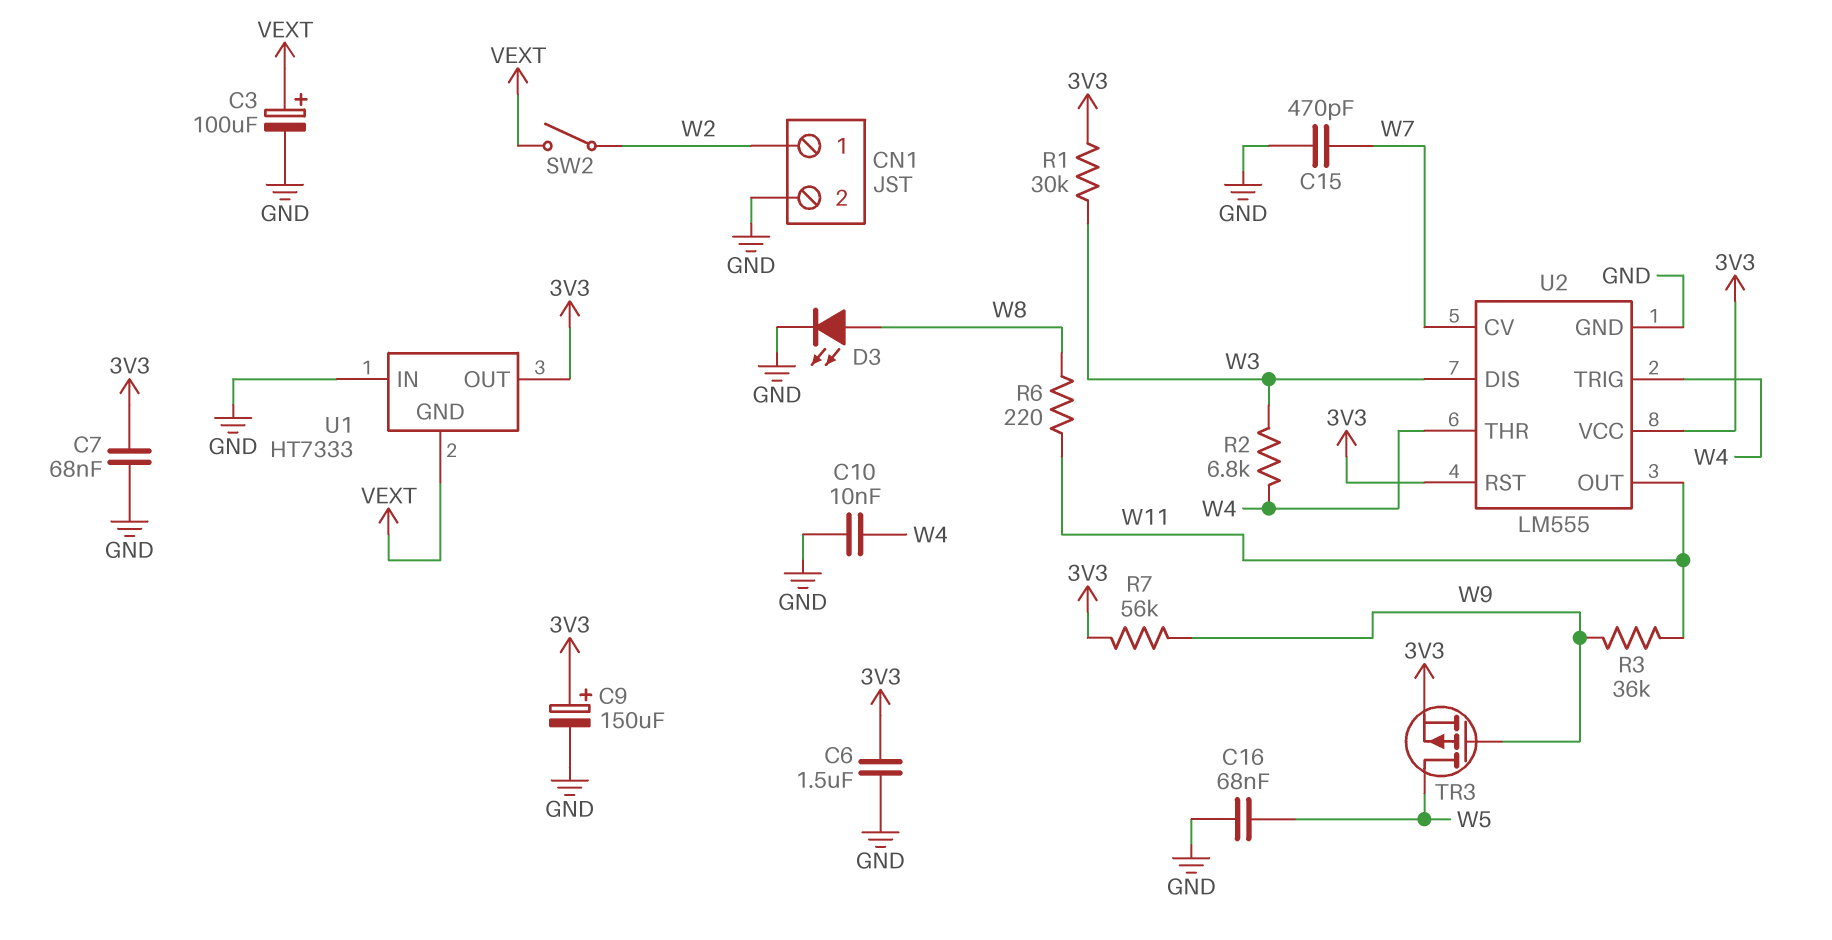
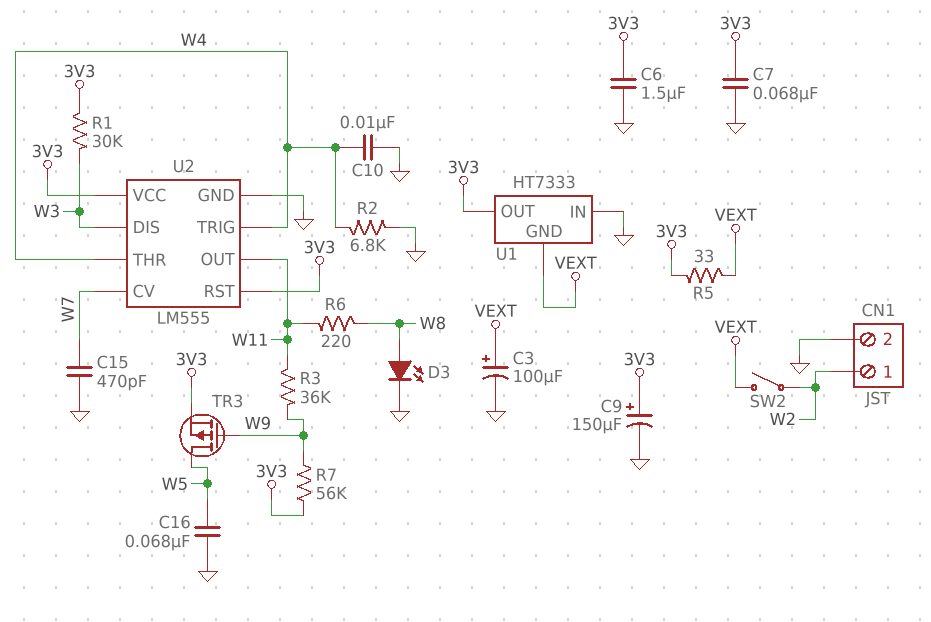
R2: 6.8k (W3, W4) -> 6.8k (GND, W4)
R5: none -> 33 (3V3, VEXT)

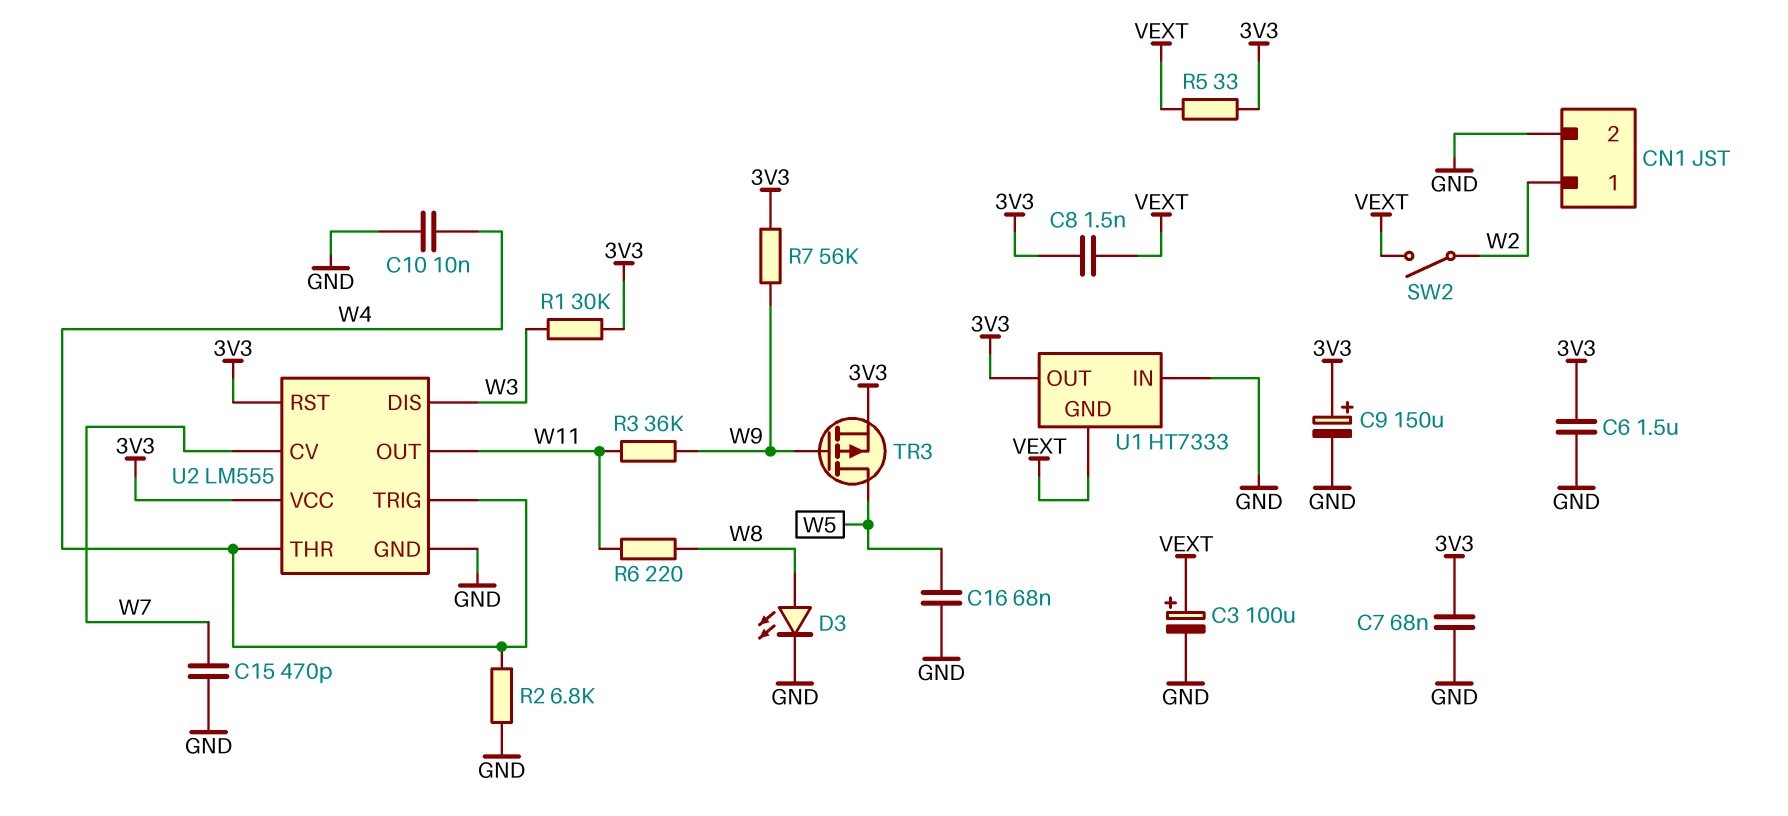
C8: none -> 1.5nF (3V3, VEXT)

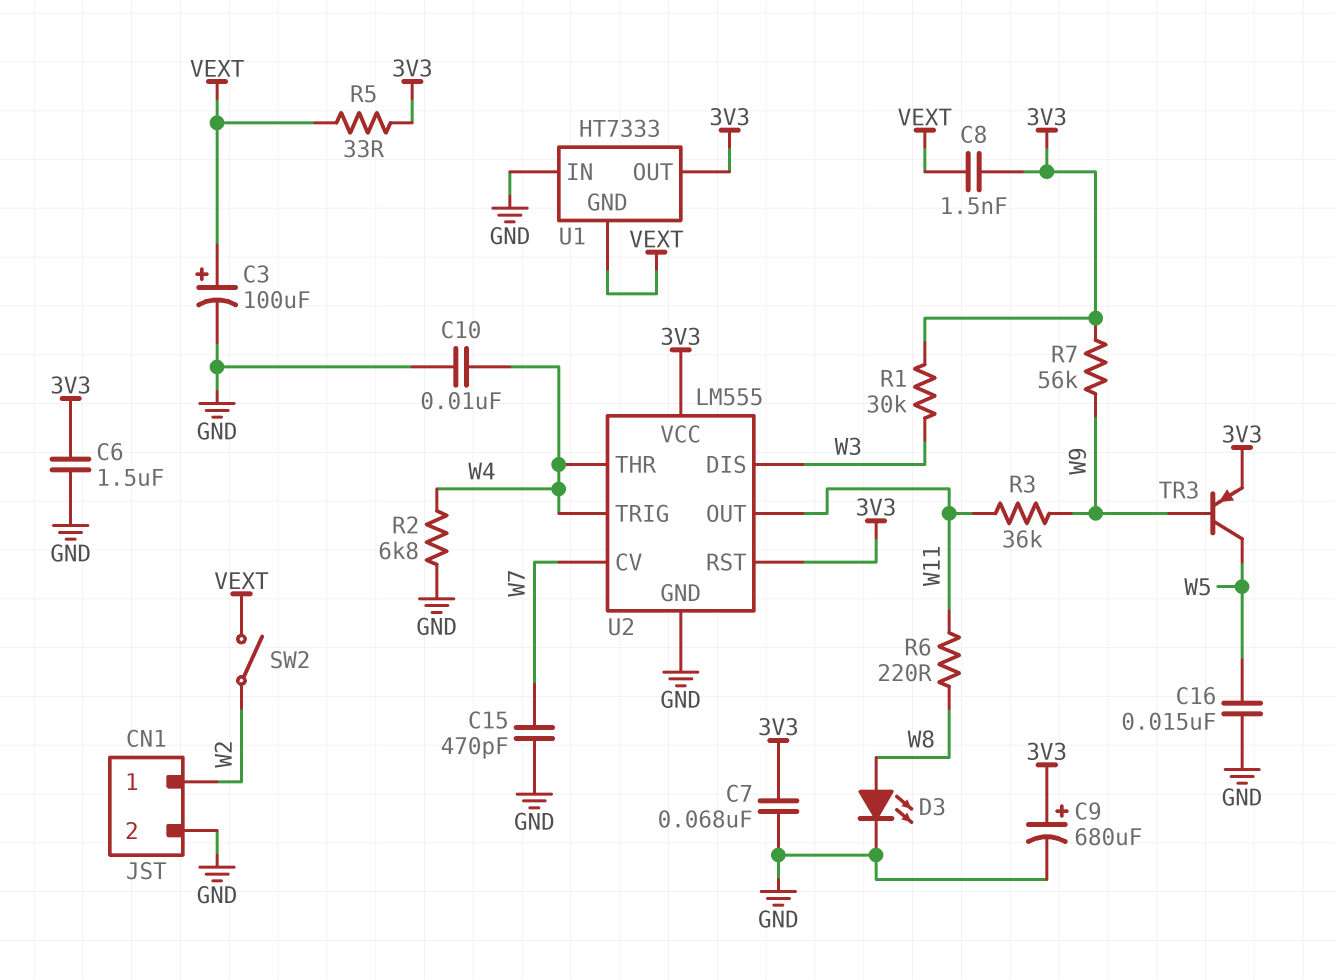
C9: 150uF (plus 3V3, minus GND) -> 680uF (plus 3V3, minus GND)
C16: 68nF (GND, W5) -> 15nF (GND, W5)
TR3: PMOS (G W9, D W5, S 3V3) -> PNP (B W9, C W5, E 3V3)

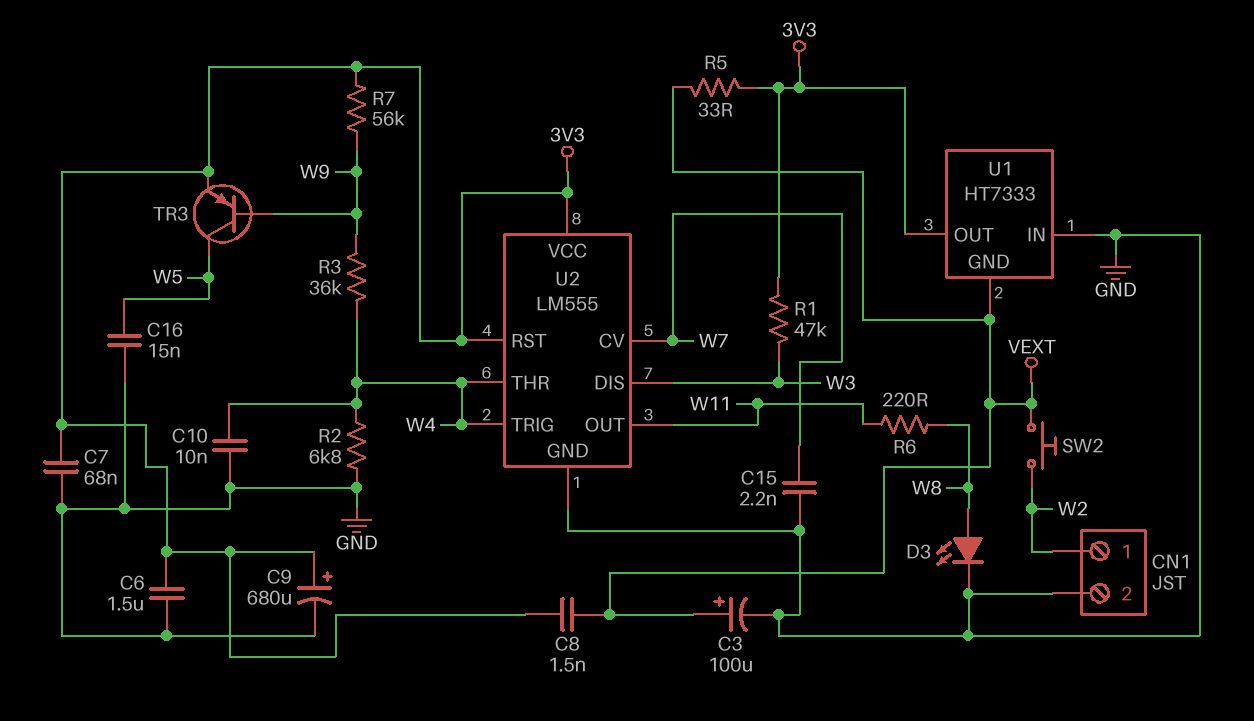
C15: 470pF (GND, W7) -> 2.2nF (GND, W7)
R1: 30k (3V3, W3) -> 47k (3V3, W3)
R3: 36k (W9, W11) -> 36k (W4, W9)
SW2: switch (VEXT, W2) -> button (VEXT, W2)

